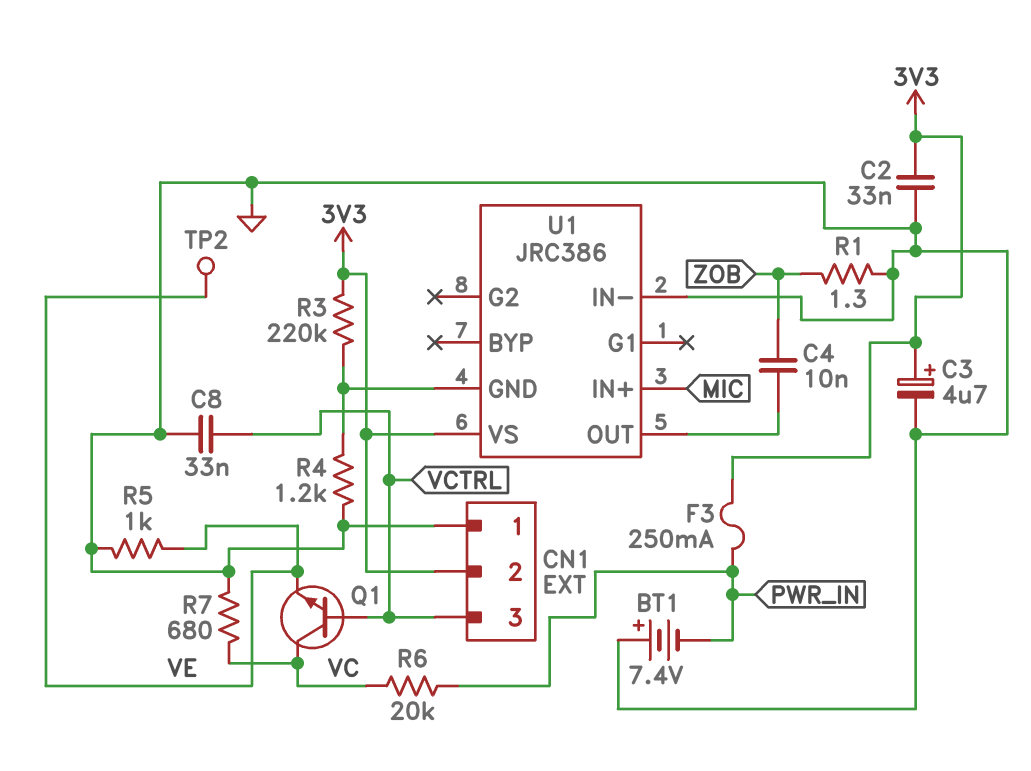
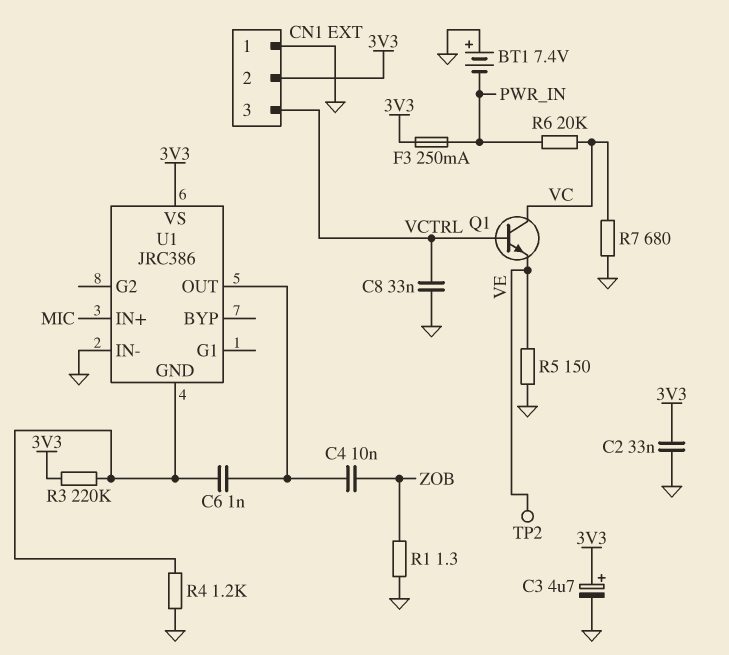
C6: none -> 1nF (U1/GND, U1/OUT)
R5: 1k (GND, VE) -> 150 (GND, VE)

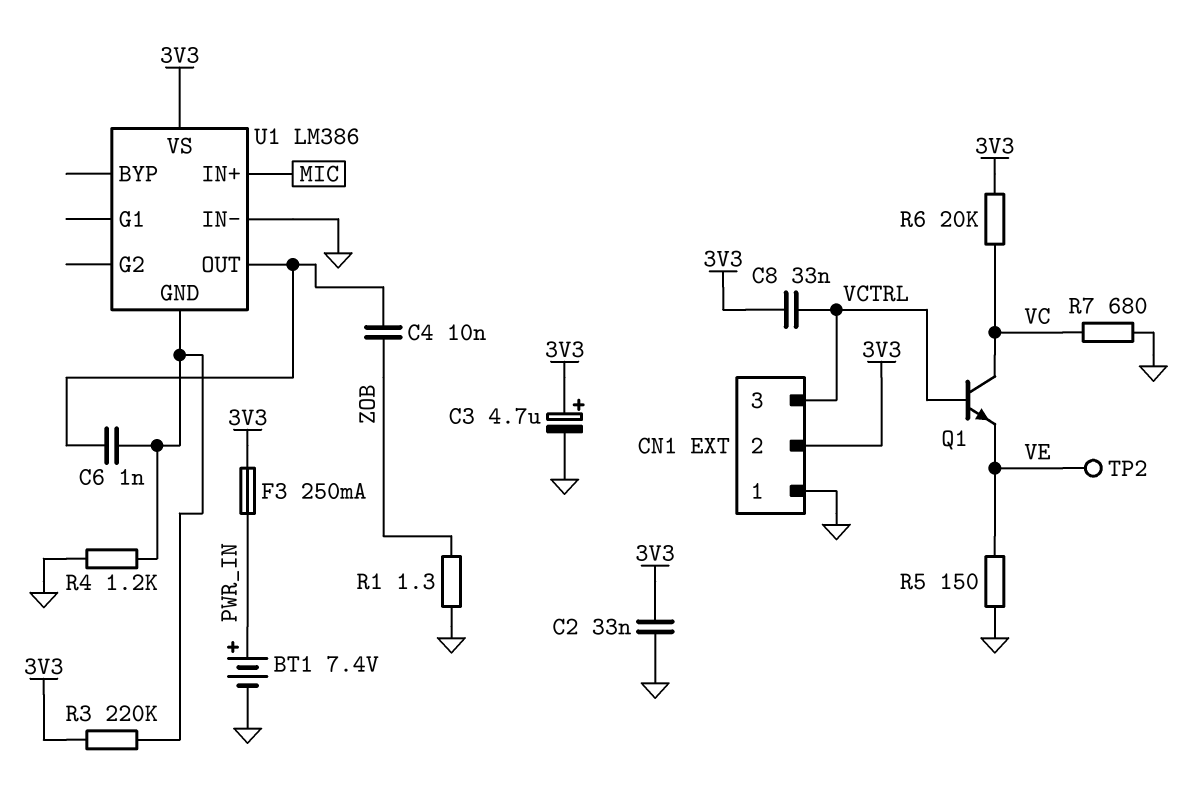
BT1: 7.4V (plus GND, minus PWR_IN) -> 7.4V (plus PWR_IN, minus GND)
C8: 33nF (GND, VCTRL) -> 33nF (3V3, VCTRL)
R6: 20k (PWR_IN, VC) -> 20k (3V3, VC)
U1: JRC386 -> LM386

